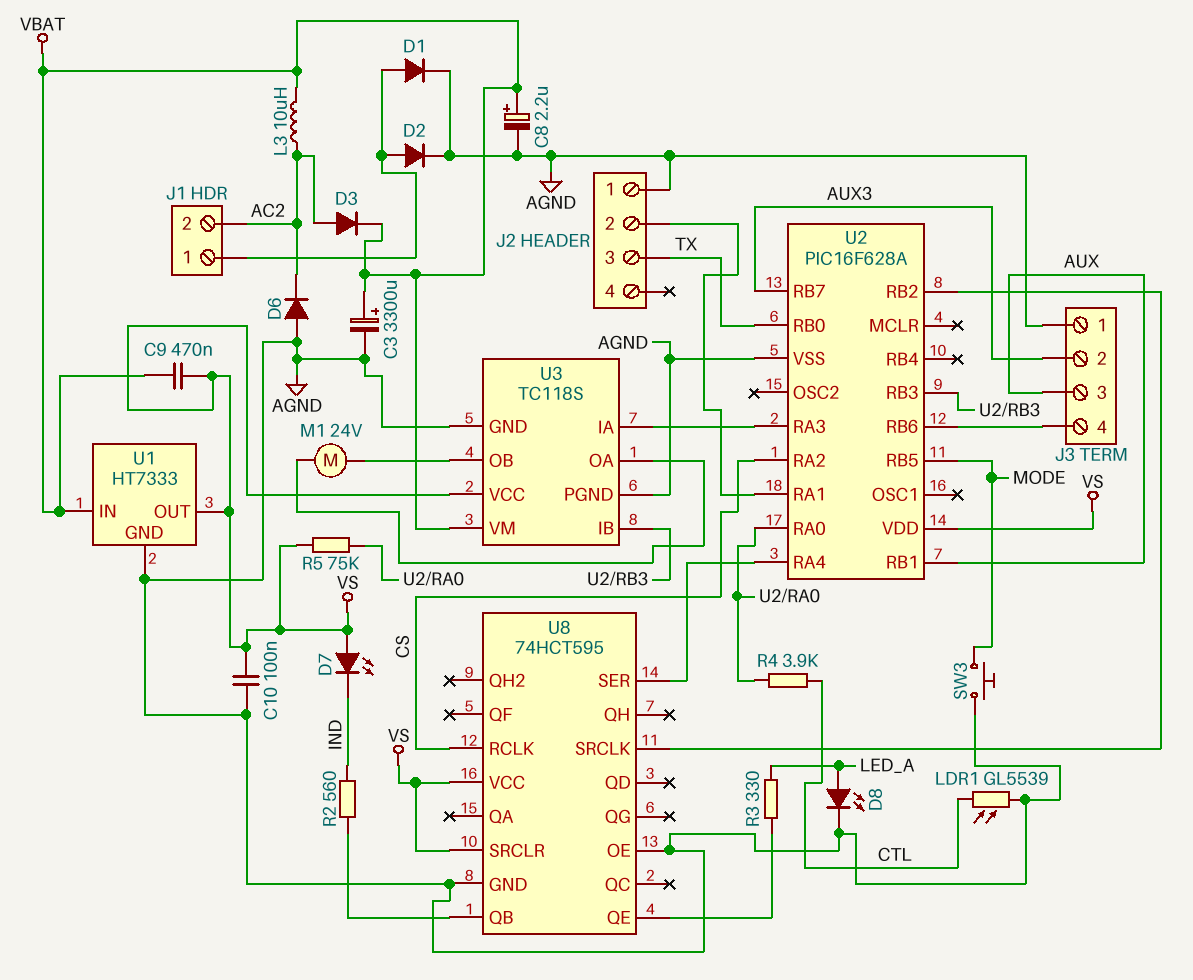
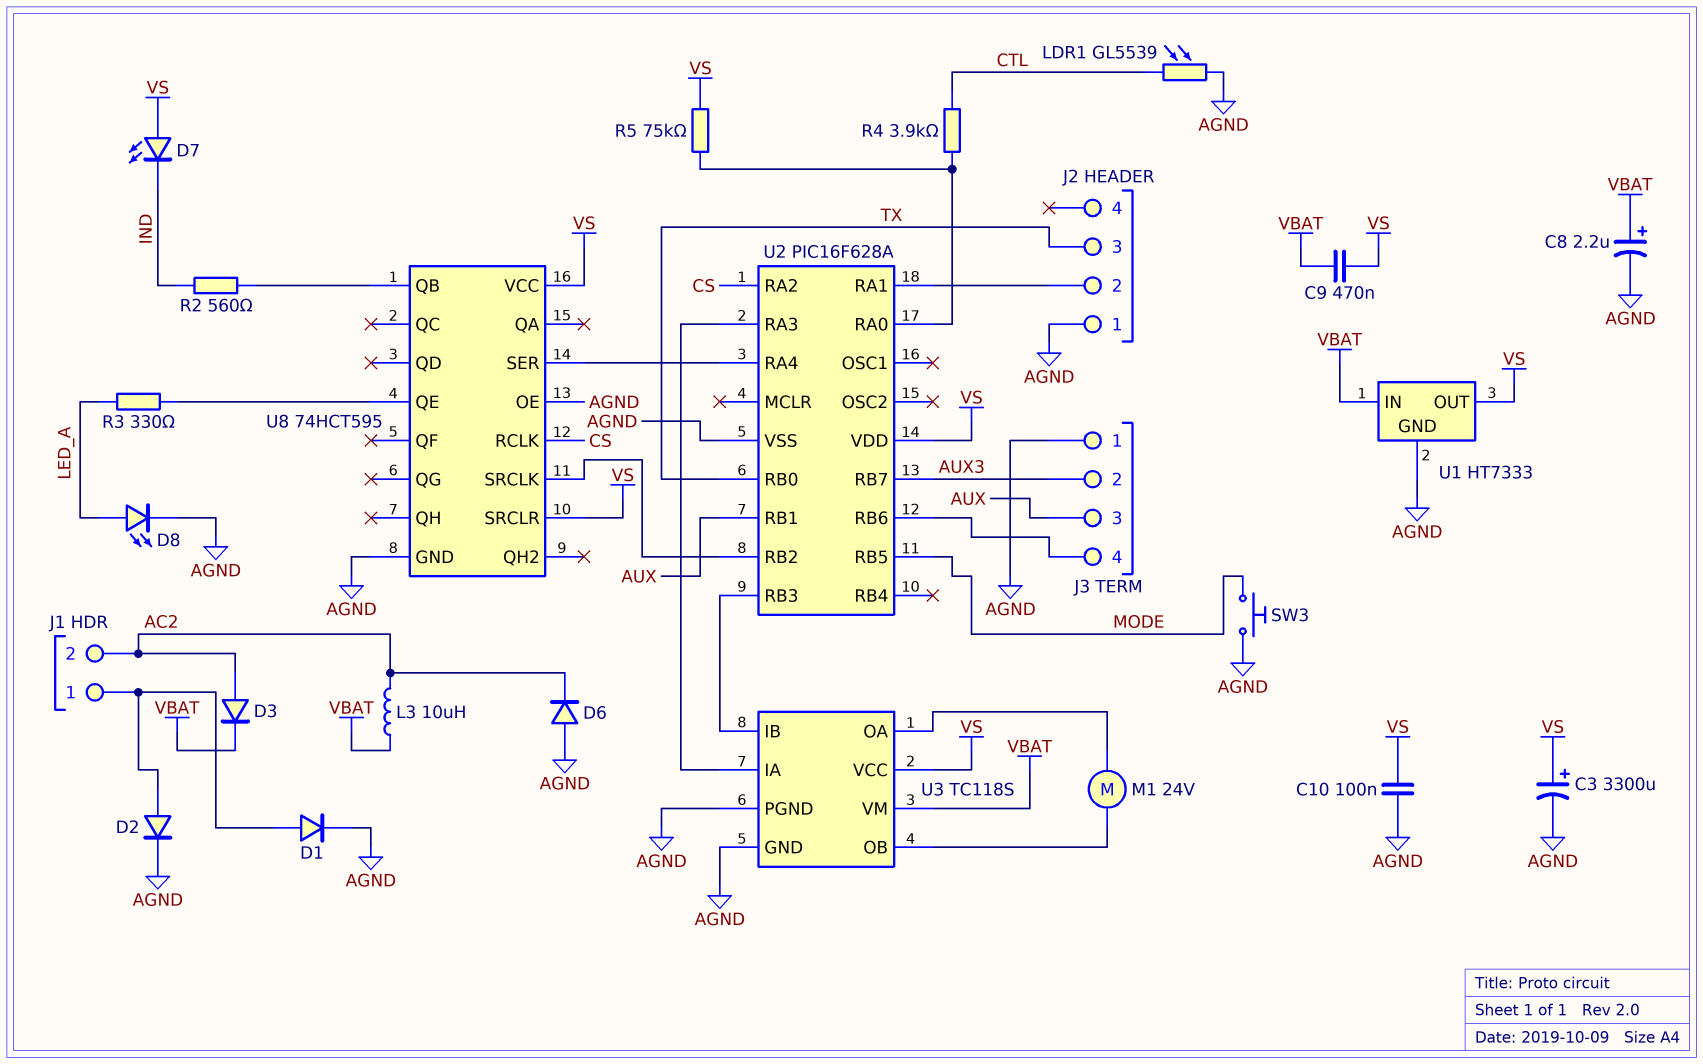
C3: 3300uF (plus VBAT, minus AGND) -> 3300uF (plus VS, minus AGND)

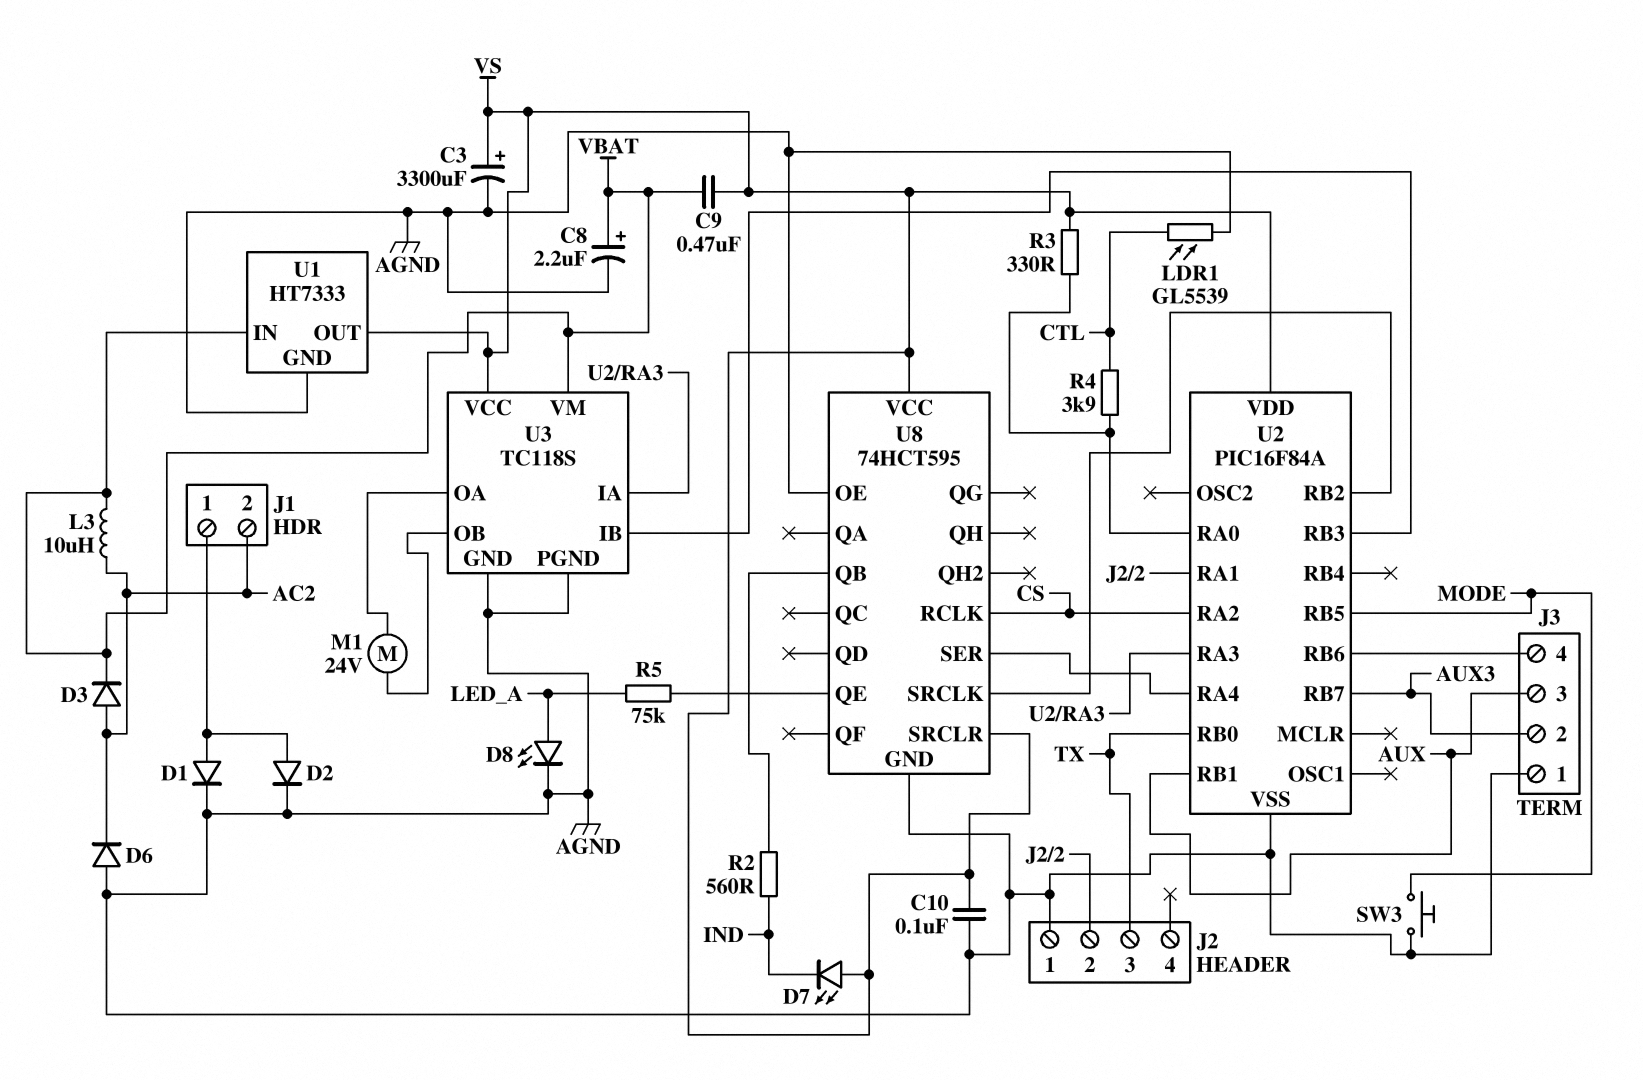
R3: 330 (LED_A, U8/QE) -> 330 (U2/RA0, VS)
R5: 75k (U2/RA0, VS) -> 75k (LED_A, U8/QE)
U2: PIC16F628A -> PIC16F84A

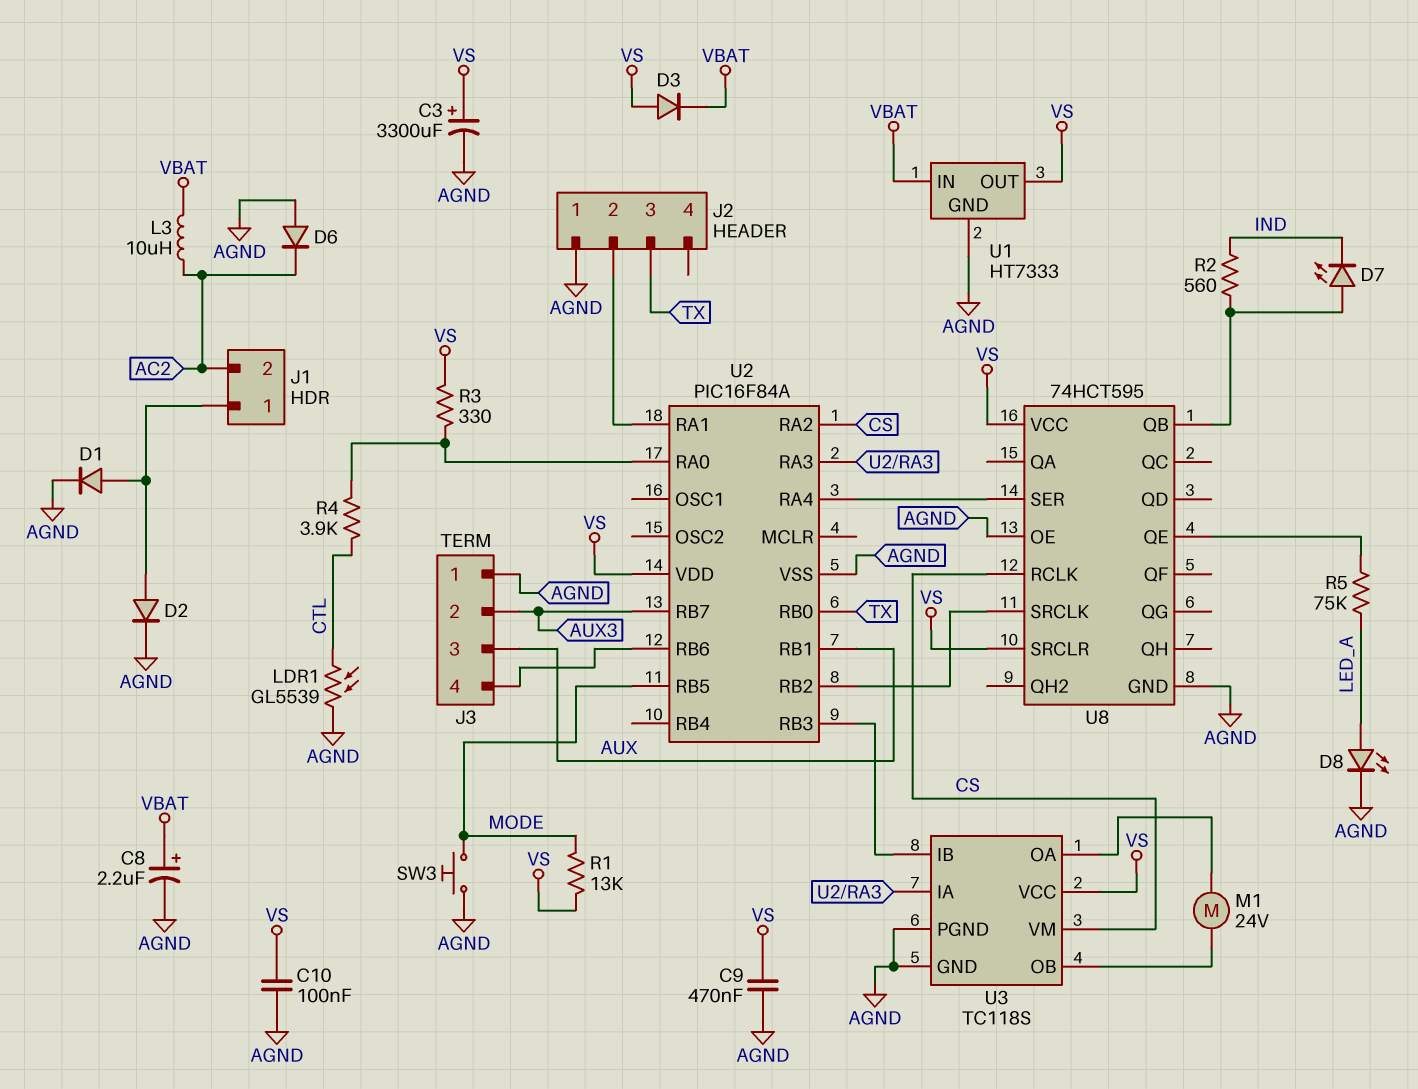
C9: 470nF (VBAT, VS) -> 470nF (AGND, VS)
D3: diode (A AC2, K VBAT) -> diode (A VS, K VBAT)
D7: LED (A VS, K IND) -> LED (A U8/QB, K IND)
R1: none -> 13k (MODE, VS)
U3 pin VM: VBAT -> CS

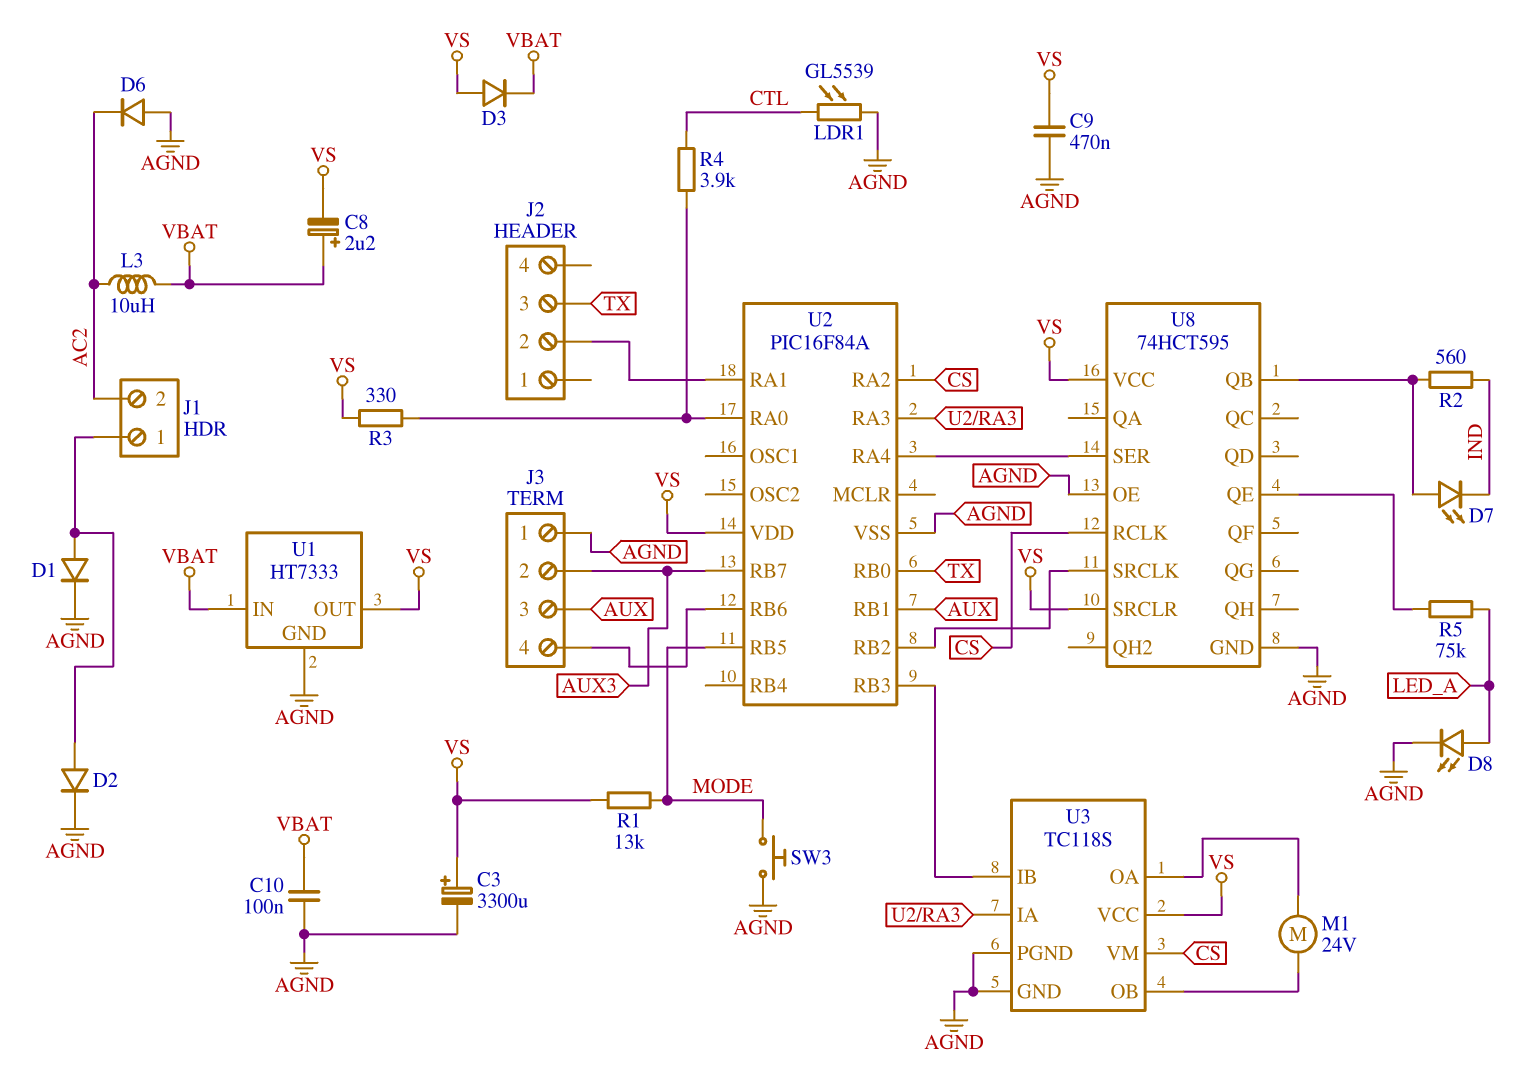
C8: 2.2uF (plus VBAT, minus AGND) -> 2.2uF (plus VBAT, minus VS)
C10: 100nF (AGND, VS) -> 100nF (AGND, VBAT)
J2 pin 1: AGND -> none

